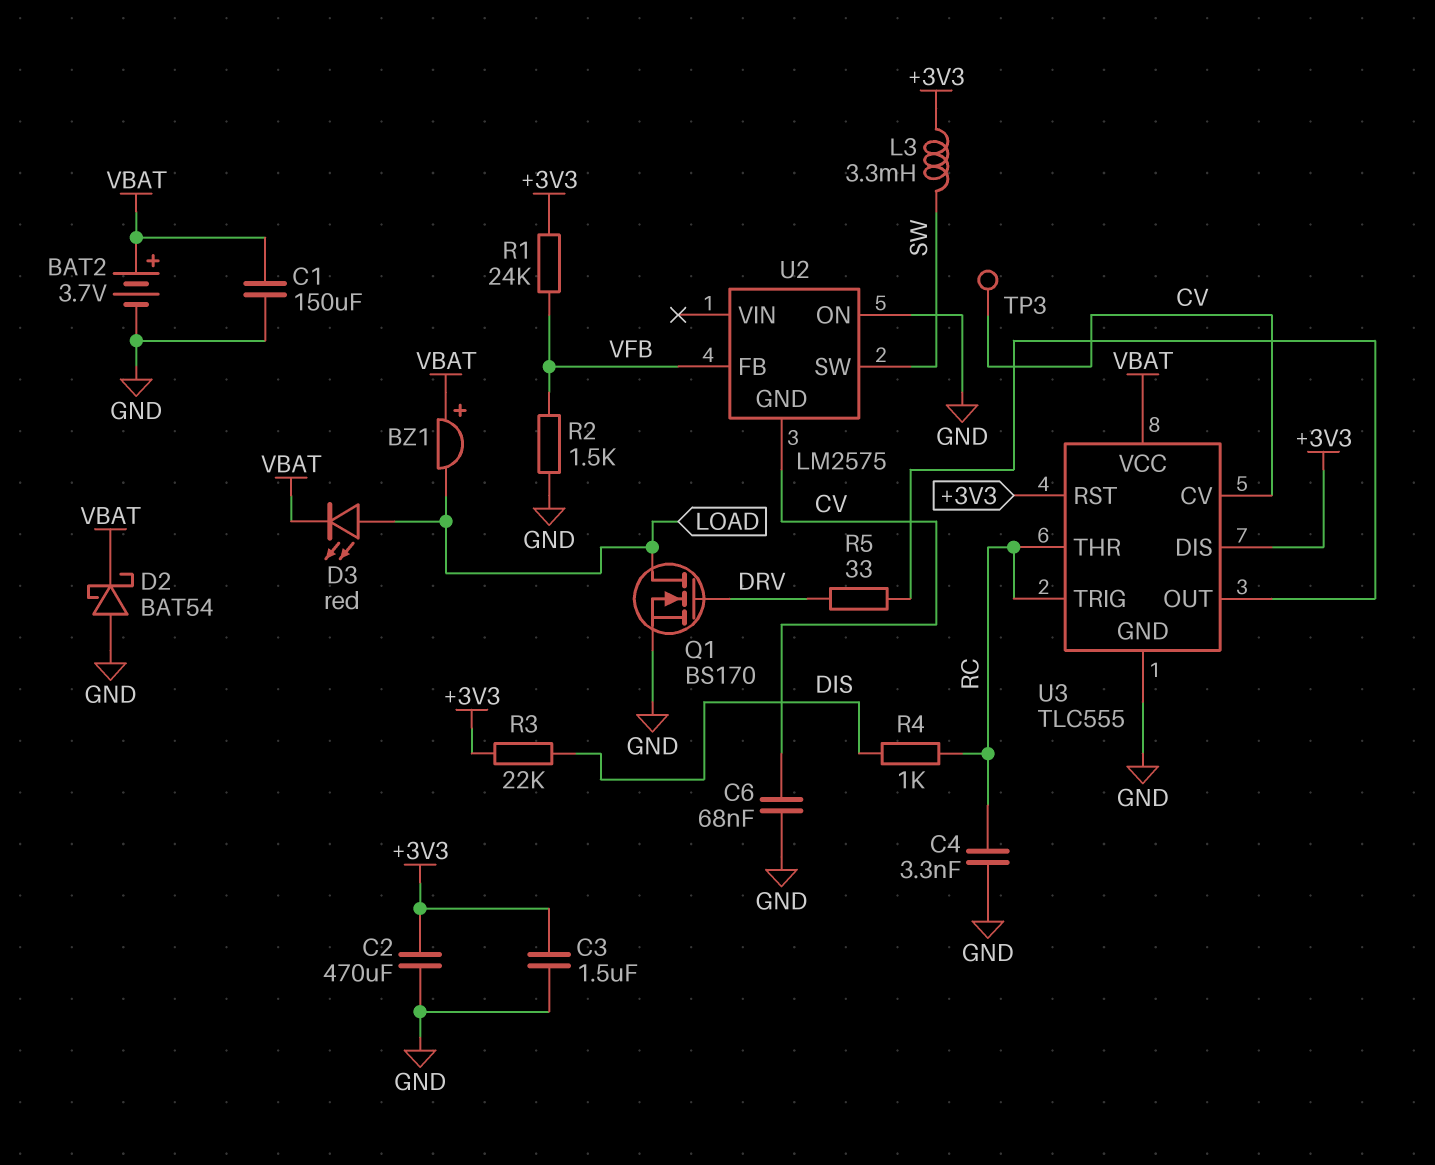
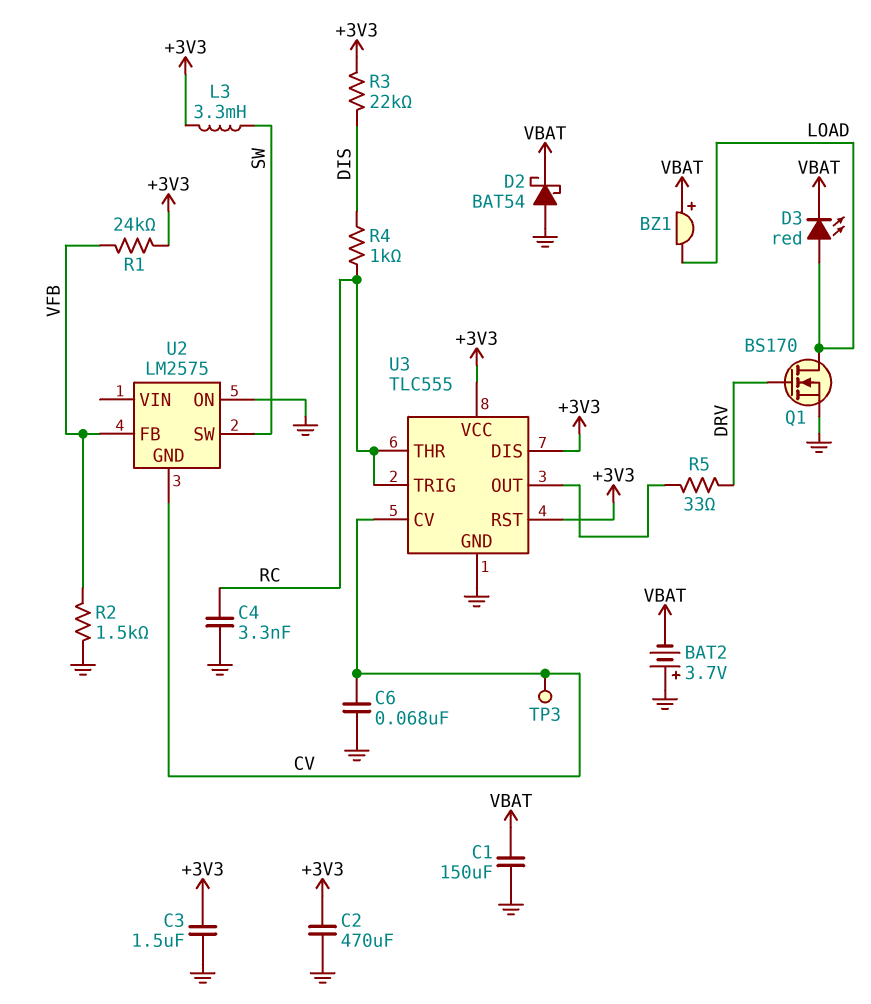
BAT2: 3.7V (plus VBAT, minus GND) -> 3.7V (plus GND, minus VBAT)
U3 pin VCC: VBAT -> +3V3

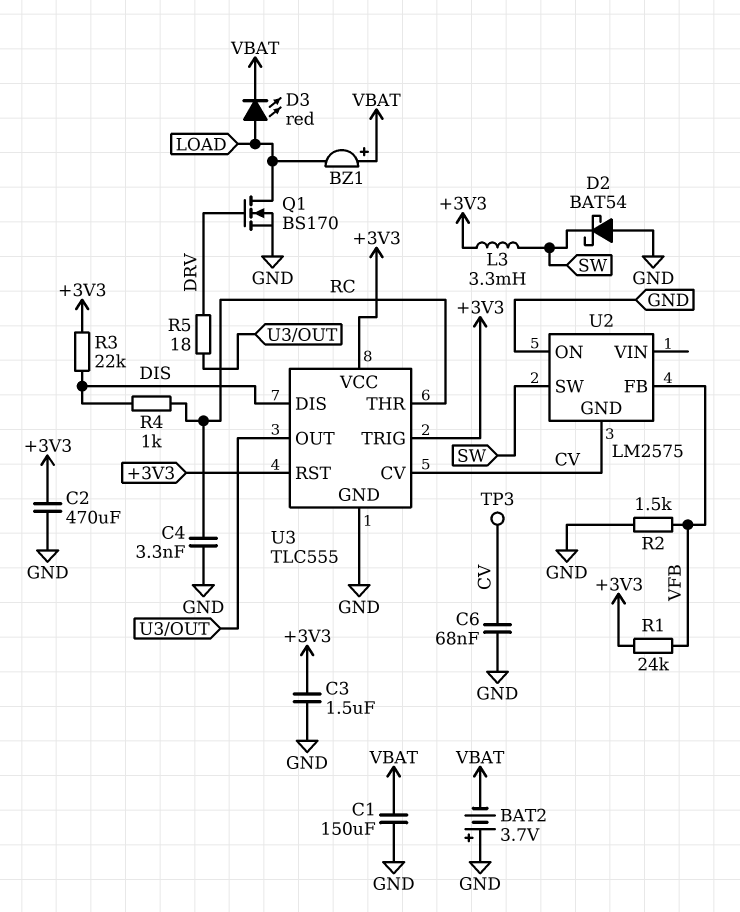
D2: schottky BAT54 (A GND, K VBAT) -> schottky BAT54 (A GND, K SW)
R5: 33 (DRV, U3/OUT) -> 18 (DRV, U3/OUT)
U3 pin DIS: +3V3 -> DIS
U3 pin TRIG: RC -> +3V3

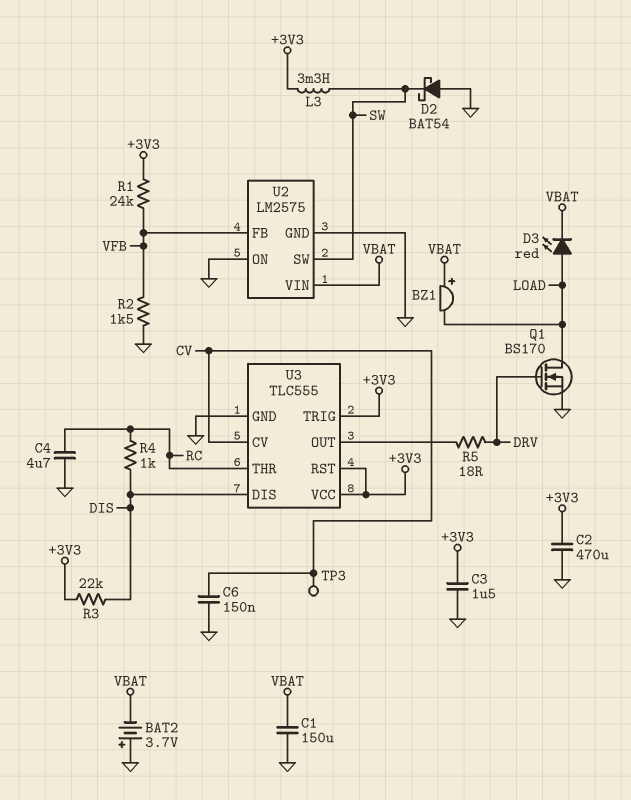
C4: 3.3nF (GND, RC) -> 4.7uF (GND, RC)
C6: 68nF (CV, GND) -> 150nF (CV, GND)
U2 pin GND: CV -> GND
U2 pin VIN: none -> VBAT

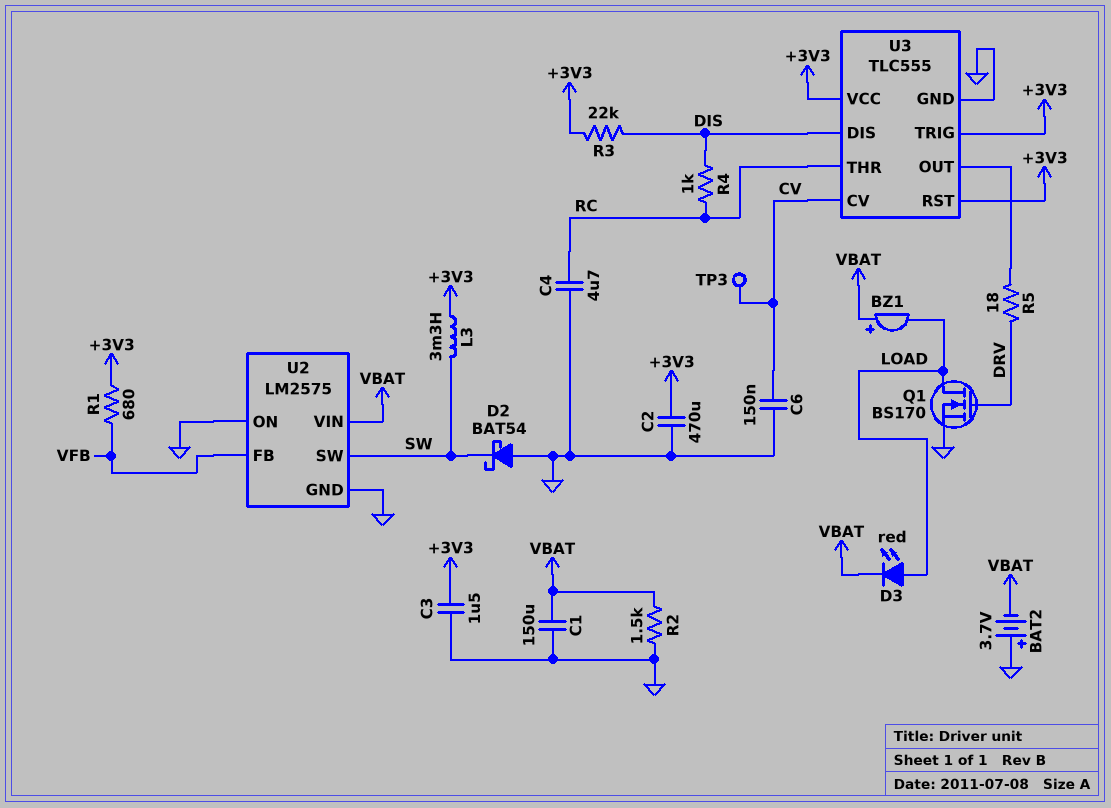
R1: 24k (+3V3, VFB) -> 680 (+3V3, VFB)
R2: 1.5k (GND, VFB) -> 1.5k (GND, VBAT)

